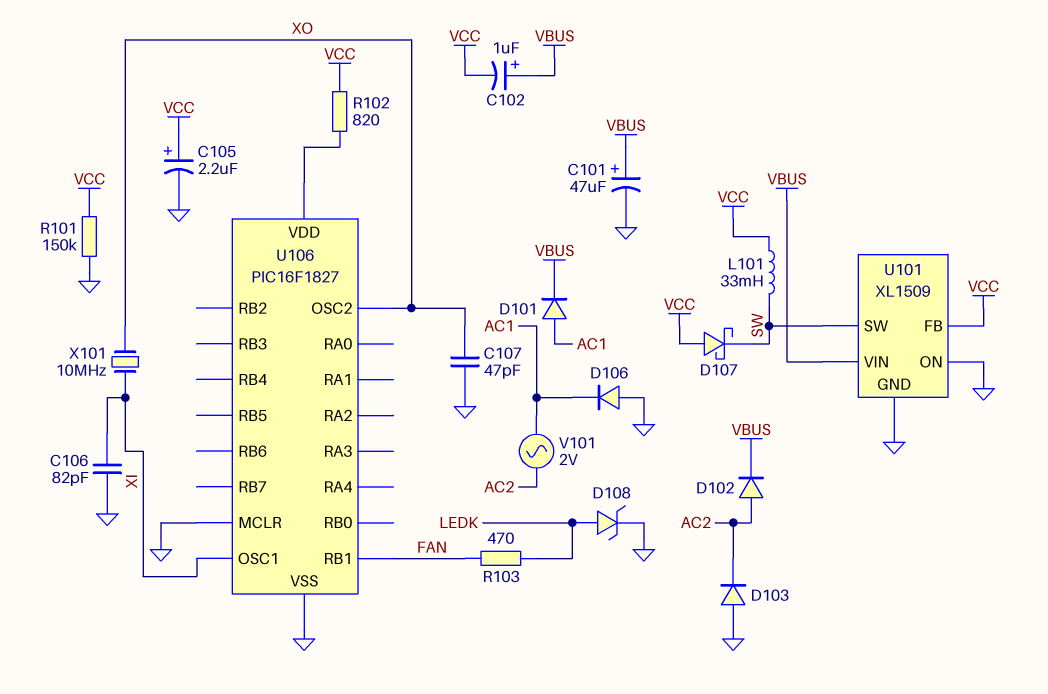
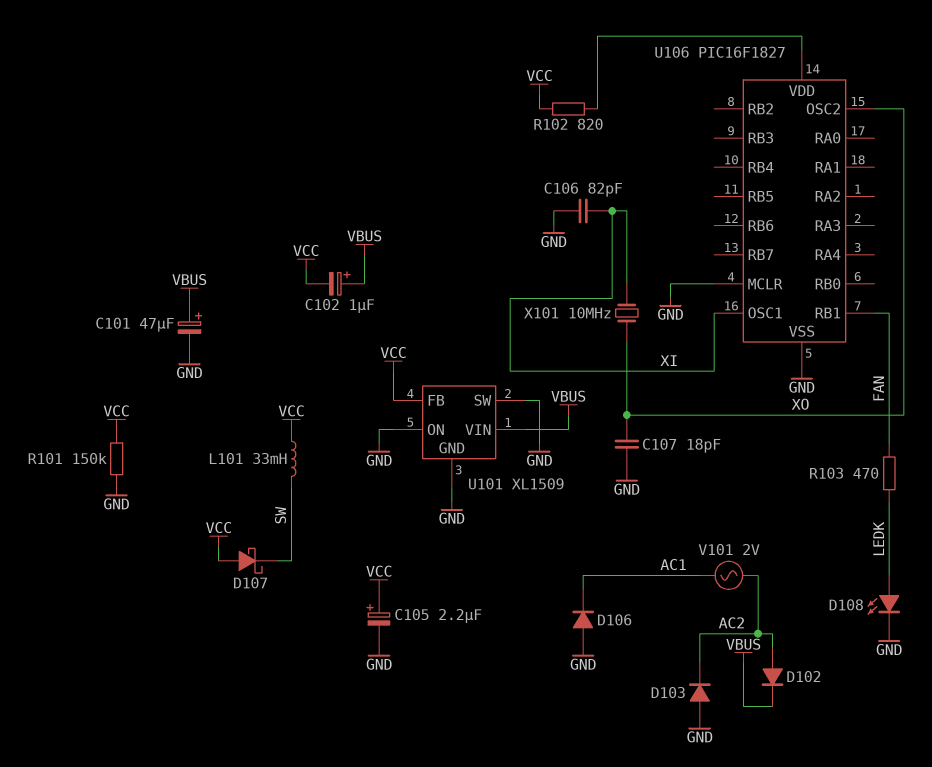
C107: 47pF (GND, XO) -> 18pF (GND, XO)
D101: diode (A AC1, K VBUS) -> none
D108: zener (A LEDK, K GND) -> LED (A LEDK, K GND)
U101 pin SW: SW -> GND

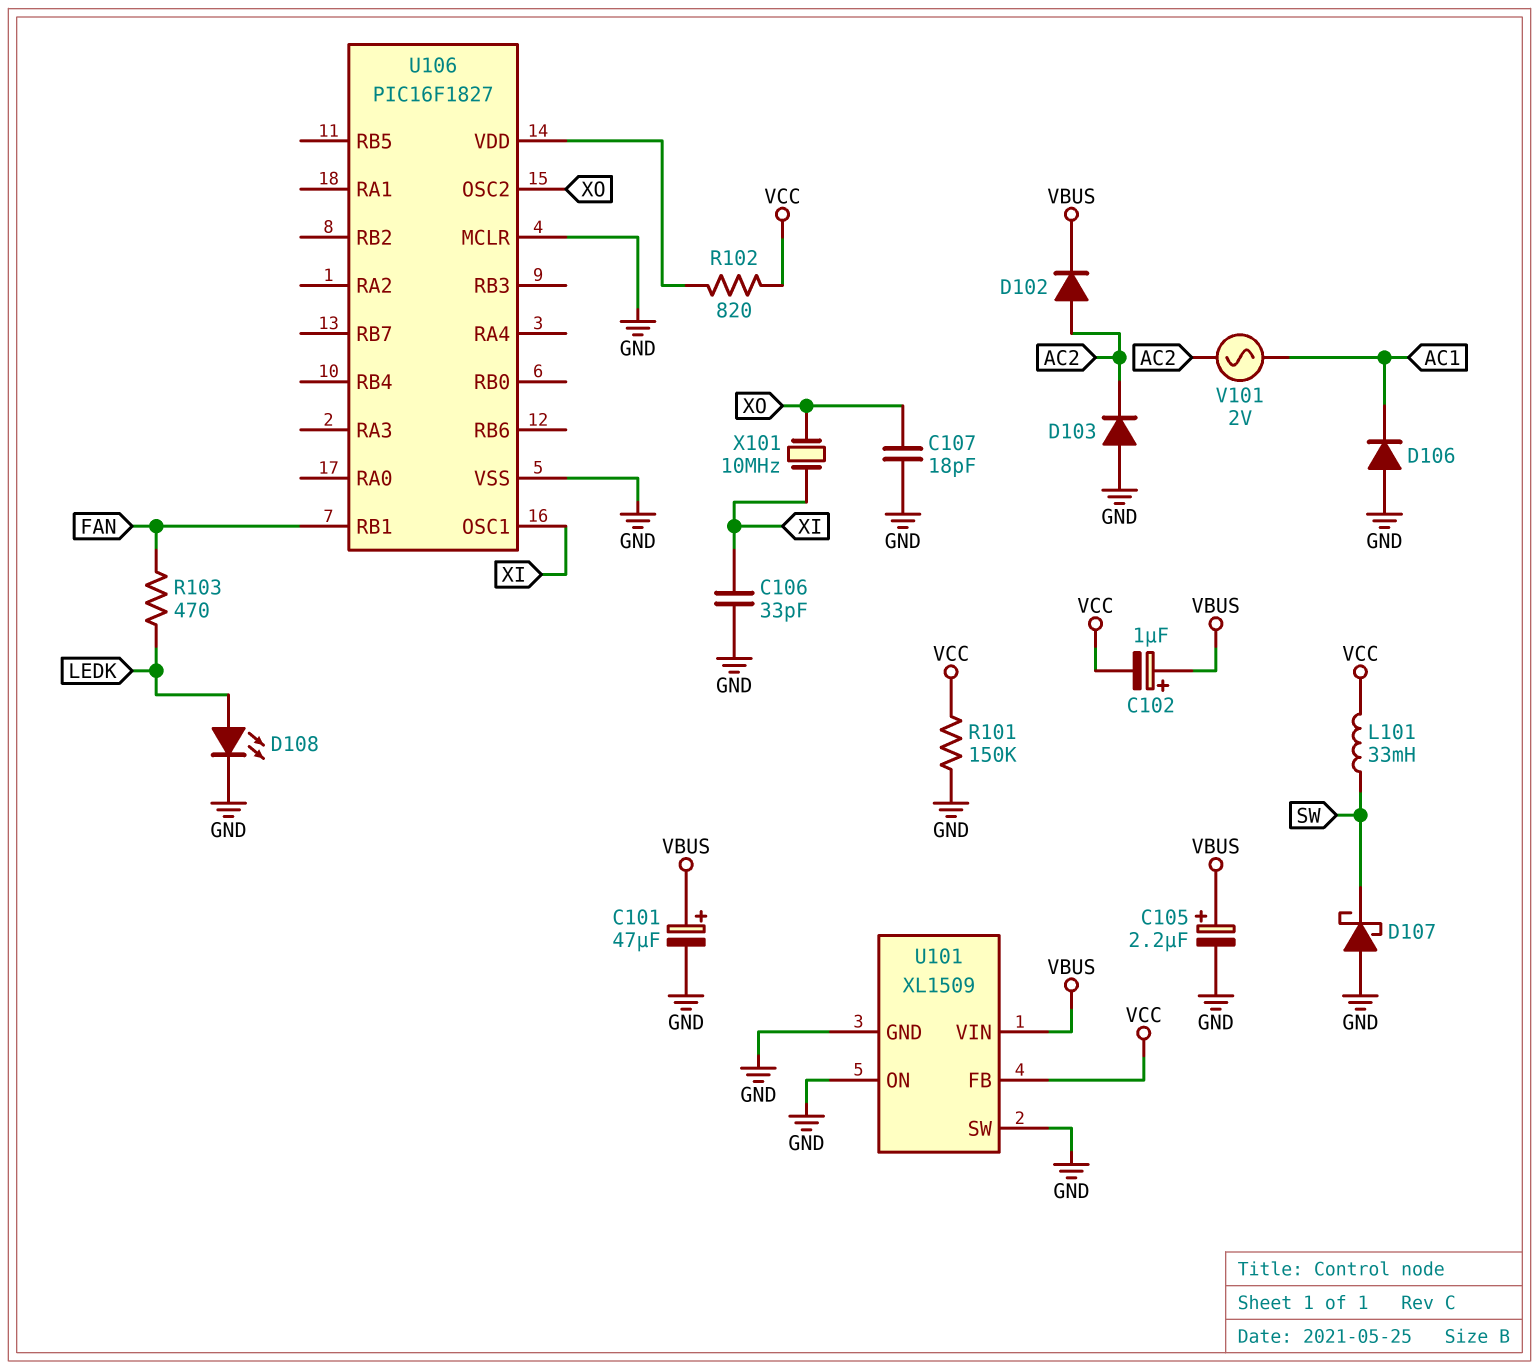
C105: 2.2uF (plus VCC, minus GND) -> 2.2uF (plus VBUS, minus GND)
C106: 82pF (GND, XI) -> 33pF (GND, XI)
D107: schottky (A VCC, K SW) -> schottky (A GND, K SW)

